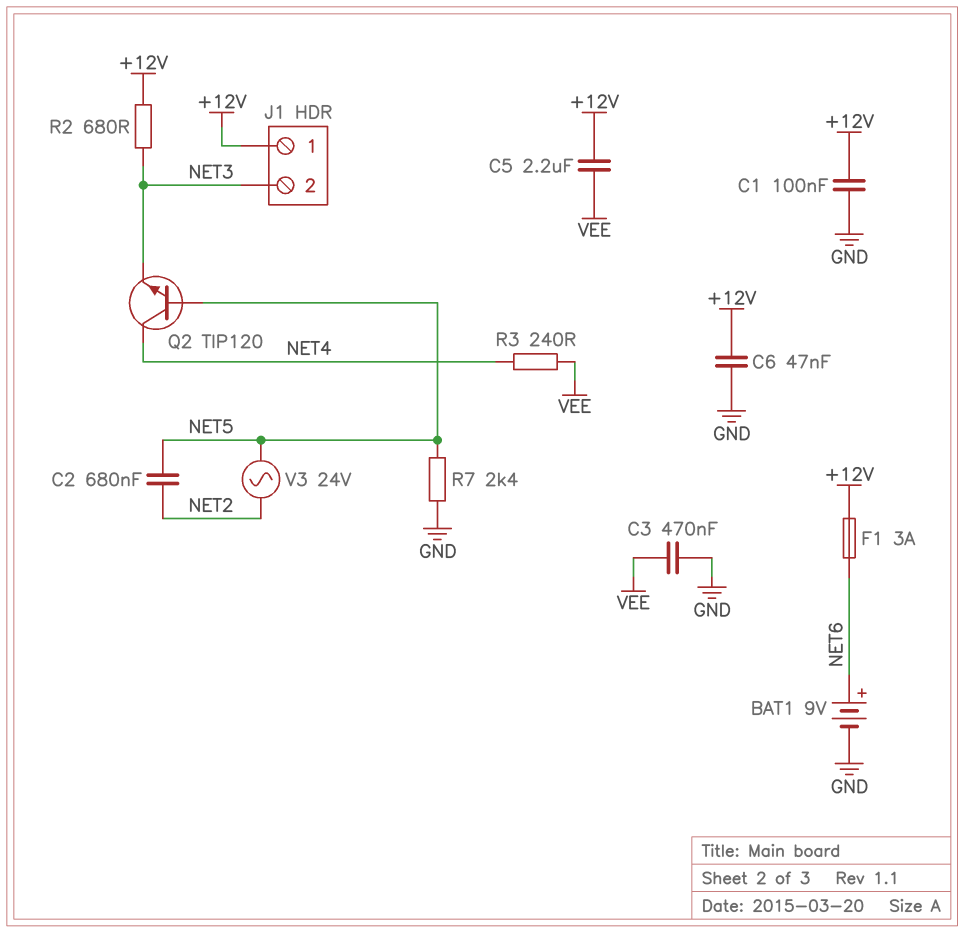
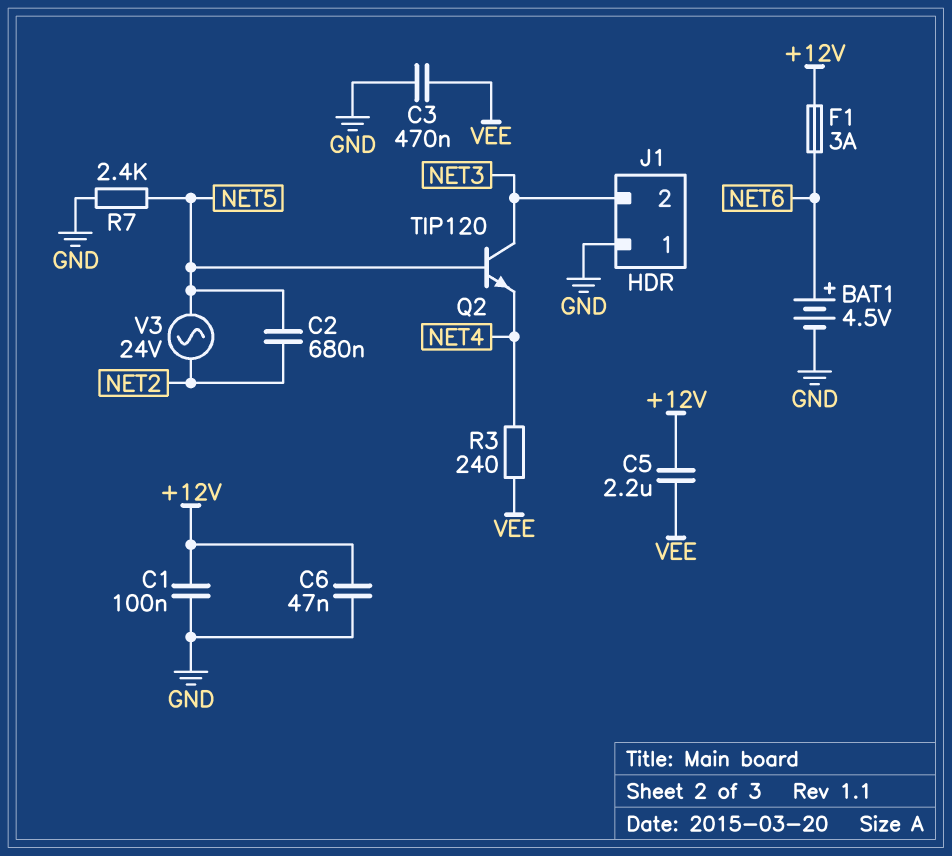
BAT1: 9V (plus NET6, minus GND) -> 4.5V (plus NET6, minus GND)
J1 pin 1: +12V -> GND
Q2: NPN TIP120 (B NET5, C NET4, E NET3) -> NPN TIP120 (B NET5, C NET3, E NET4)
R2: 680 (+12V, NET3) -> none

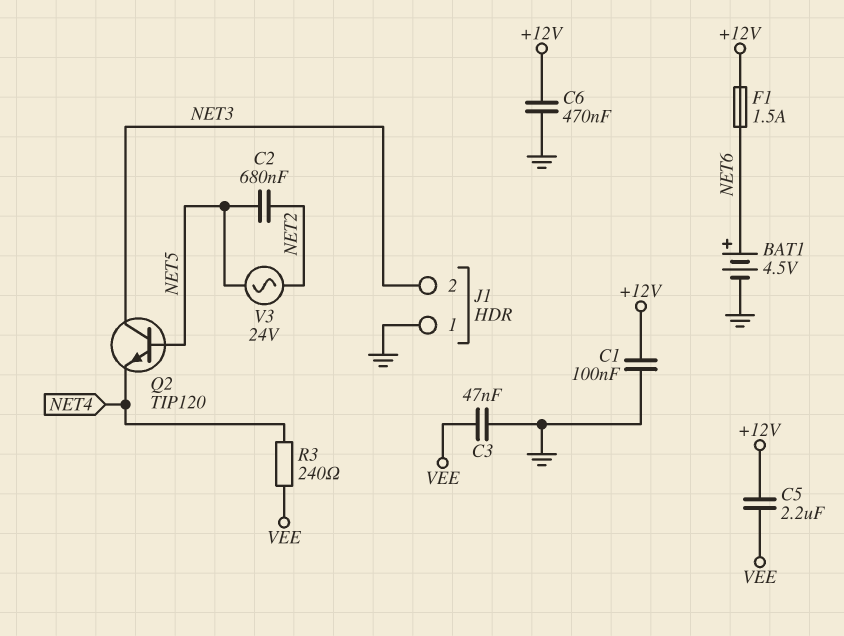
C3: 470nF (GND, VEE) -> 47nF (GND, VEE)
C6: 47nF (+12V, GND) -> 470nF (+12V, GND)
F1: 3A (+12V, NET6) -> 1.5A (+12V, NET6)
R7: 2.4k (GND, NET5) -> none

